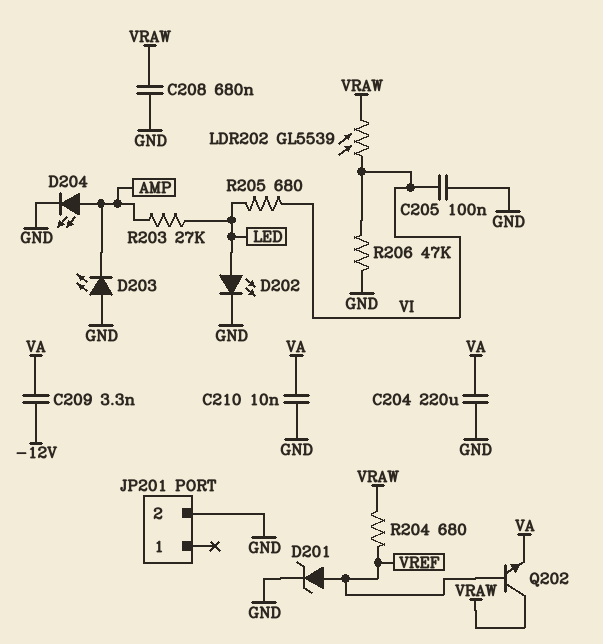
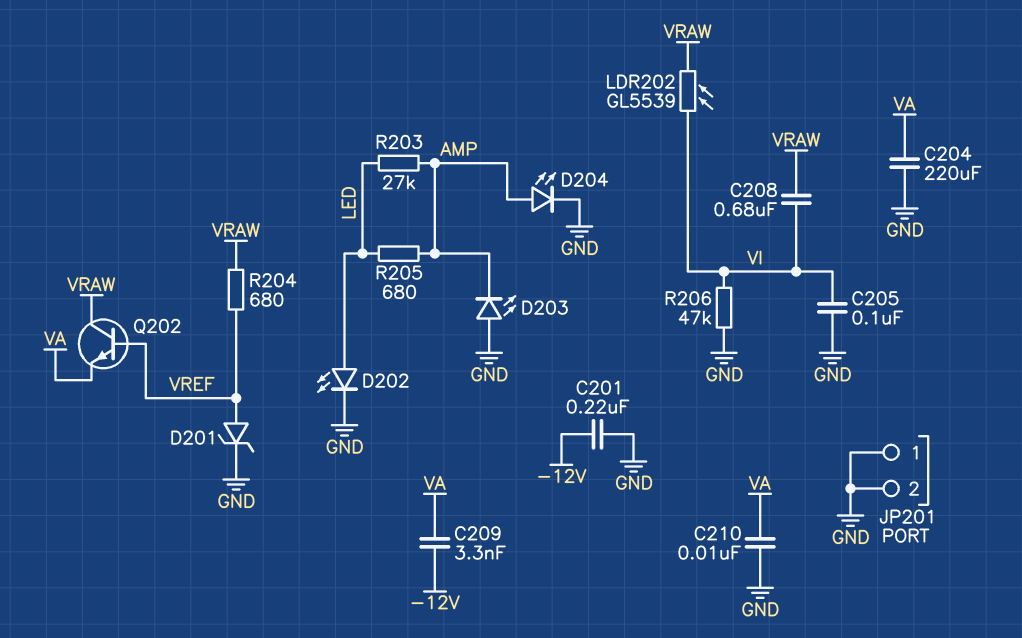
C201: none -> 220nF (-12V, GND)
C208: 680nF (GND, VRAW) -> 680nF (VI, VRAW)
JP201 pin 1: none -> GND
R205: 680 (LED, VI) -> 680 (AMP, LED)

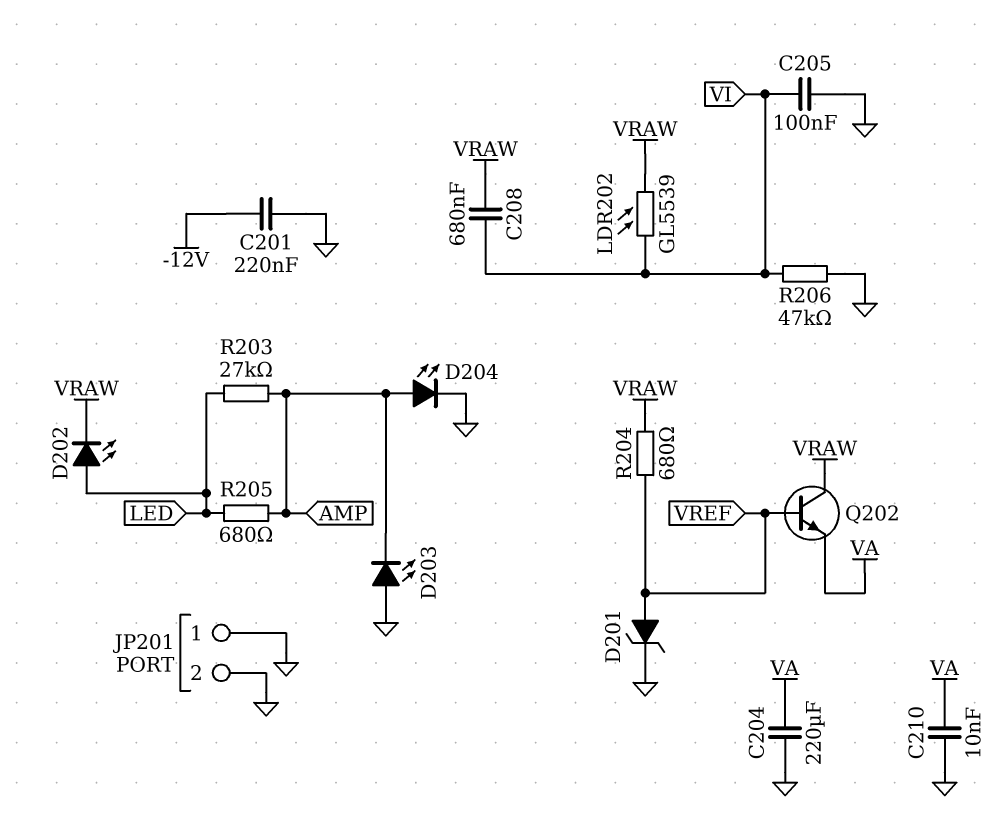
C209: 3.3nF (-12V, VA) -> none
D202: LED (A LED, K GND) -> LED (A LED, K VRAW)

